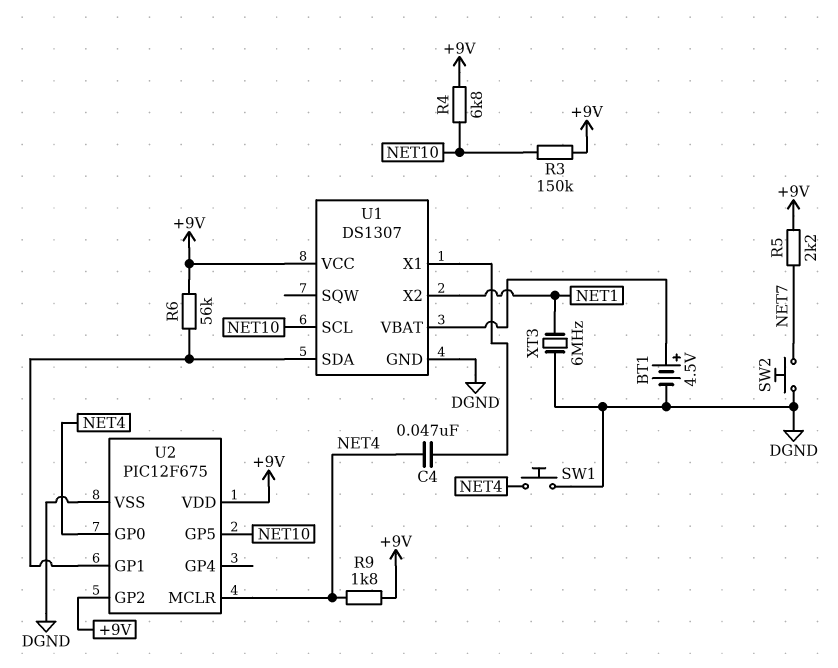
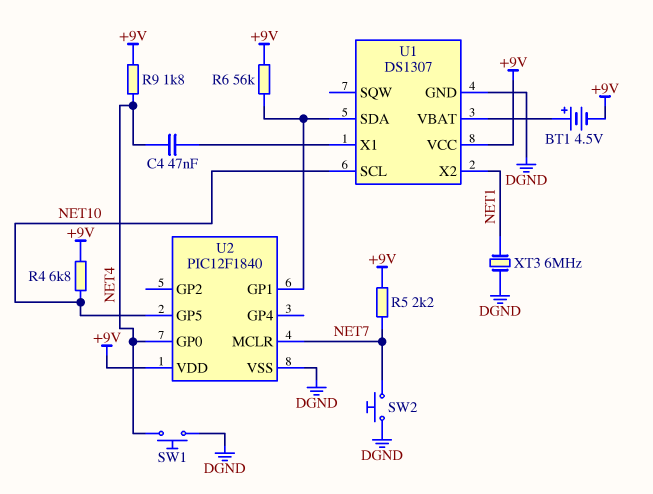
BT1: 4.5V (plus U1/VBAT, minus DGND) -> 4.5V (plus U1/VBAT, minus +9V)
R3: 150k (+9V, NET10) -> none
U2: PIC12F675 -> PIC12F1840
U2 pin GP2: +9V -> none
U2 pin MCLR: NET4 -> NET7

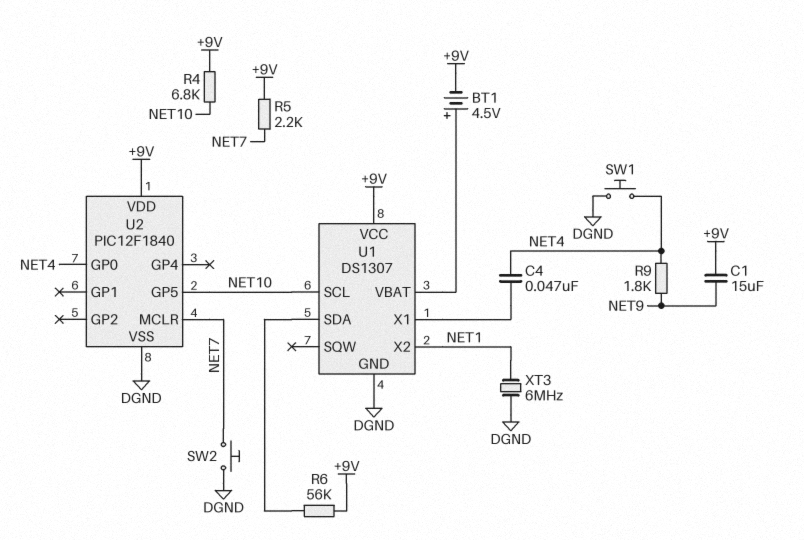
C1: none -> 15uF (+9V, NET9)
R9: 1.8k (+9V, NET4) -> 1.8k (NET4, NET9)
U2 pin GP1: U1/SDA -> none

